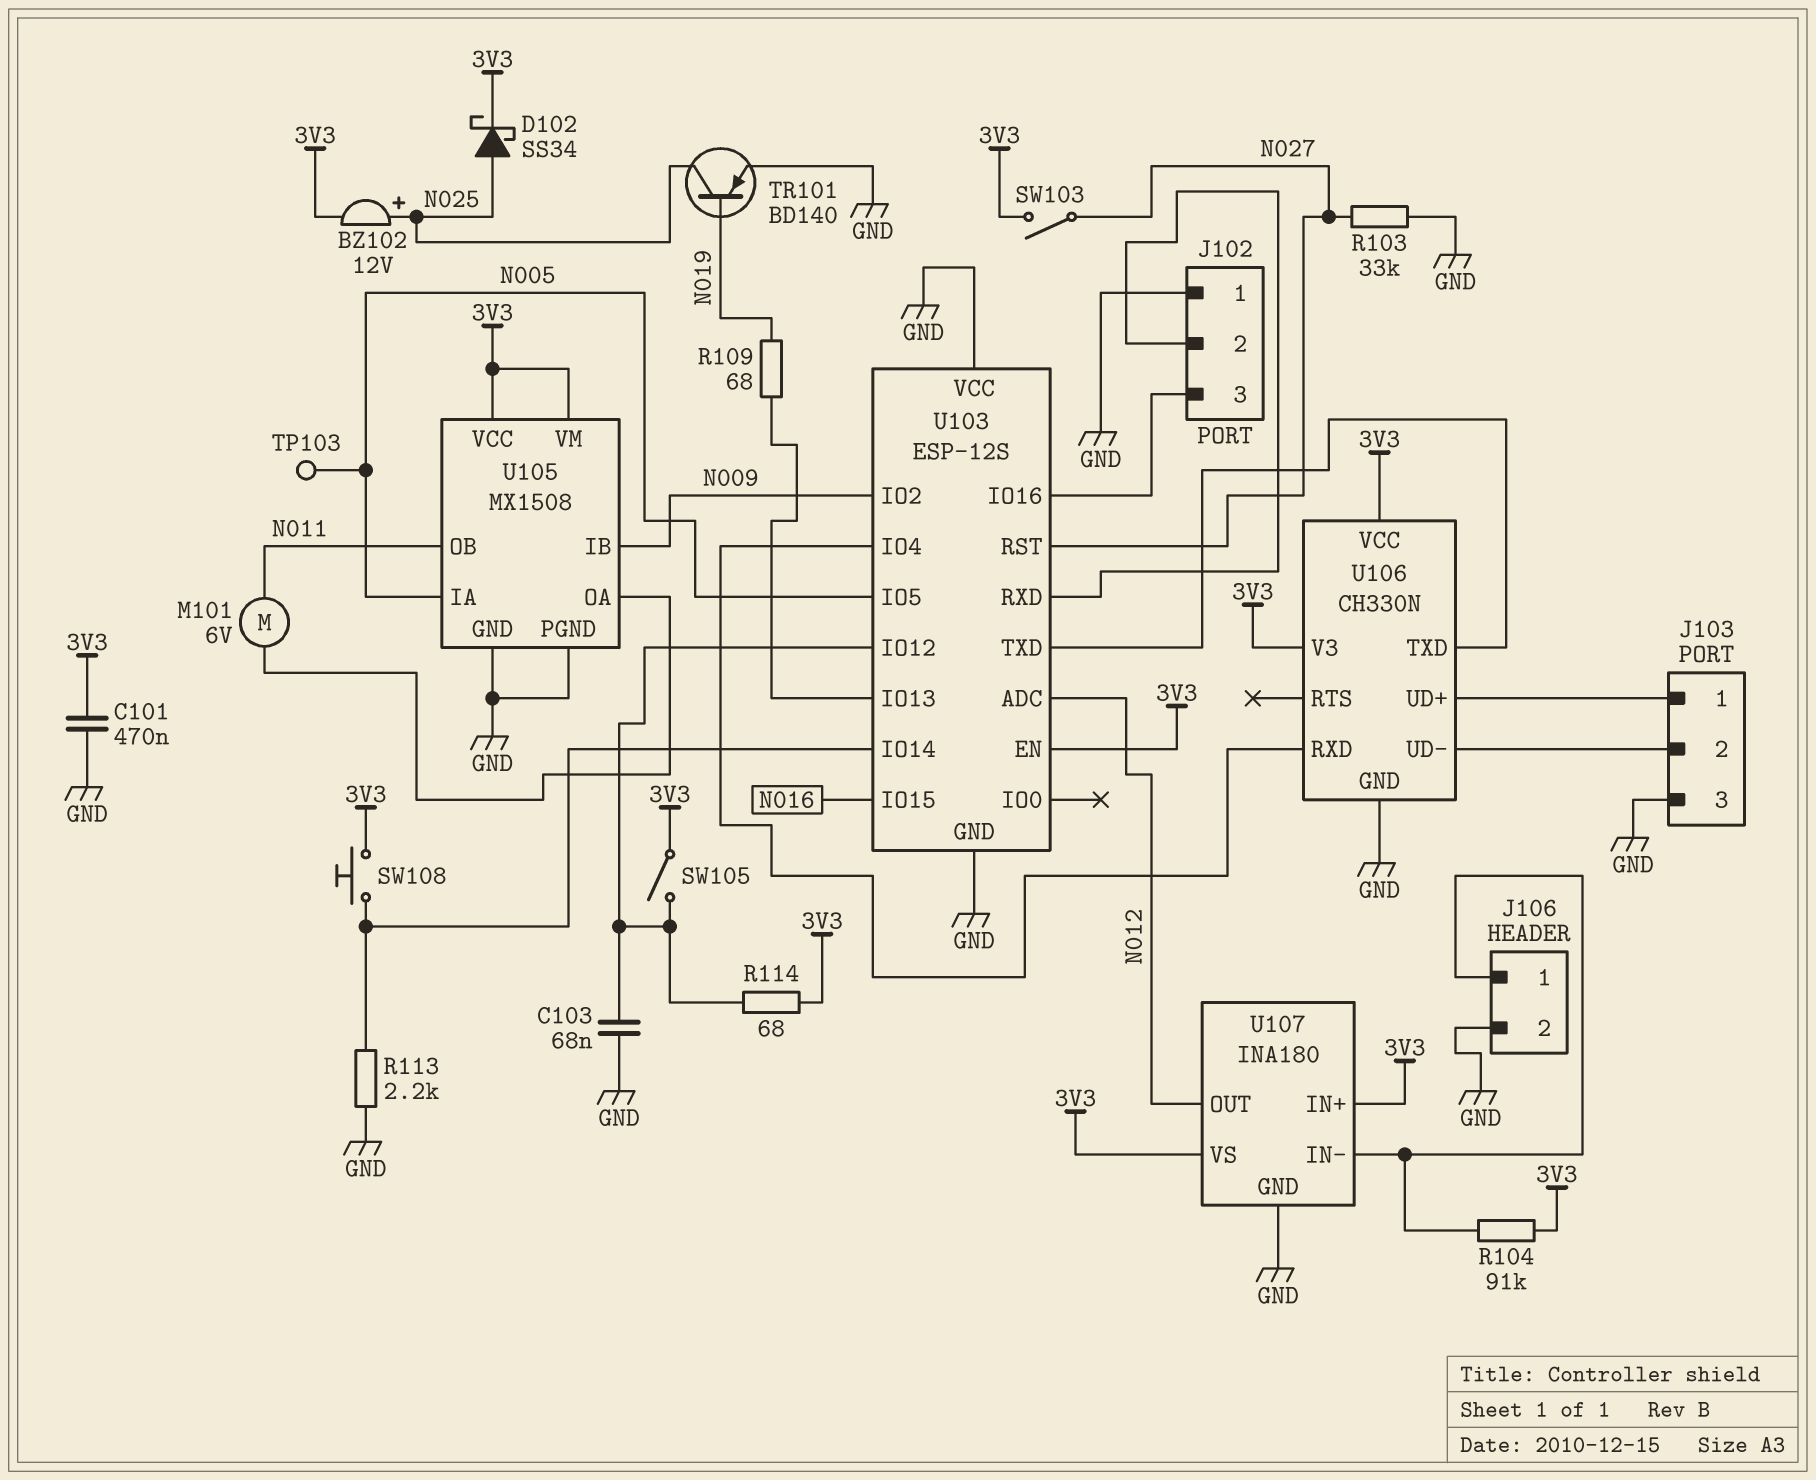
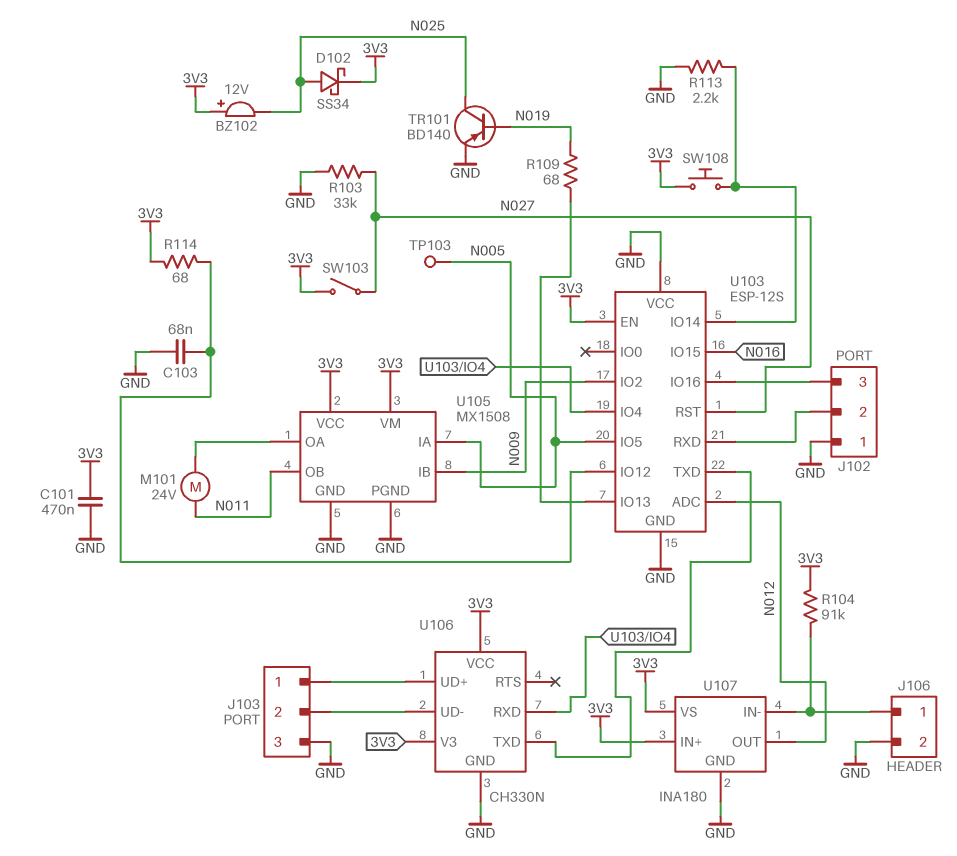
BZ102: buzzer 12V (plus N025, minus 3V3) -> buzzer 12V (plus 3V3, minus N025)
M101: motor 6V (N011, U105/OA) -> motor 24V (N011, U105/OA)
SW105: switch (3V3, U103/IO12) -> none

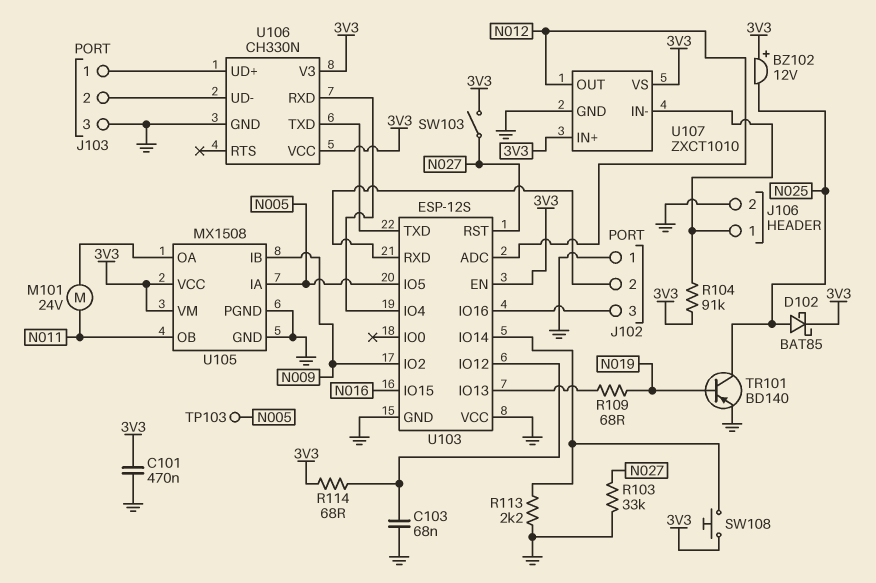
D102: schottky SS34 (A N025, K 3V3) -> schottky BAT85 (A N025, K 3V3)
U107: INA180 -> ZXCT1010

